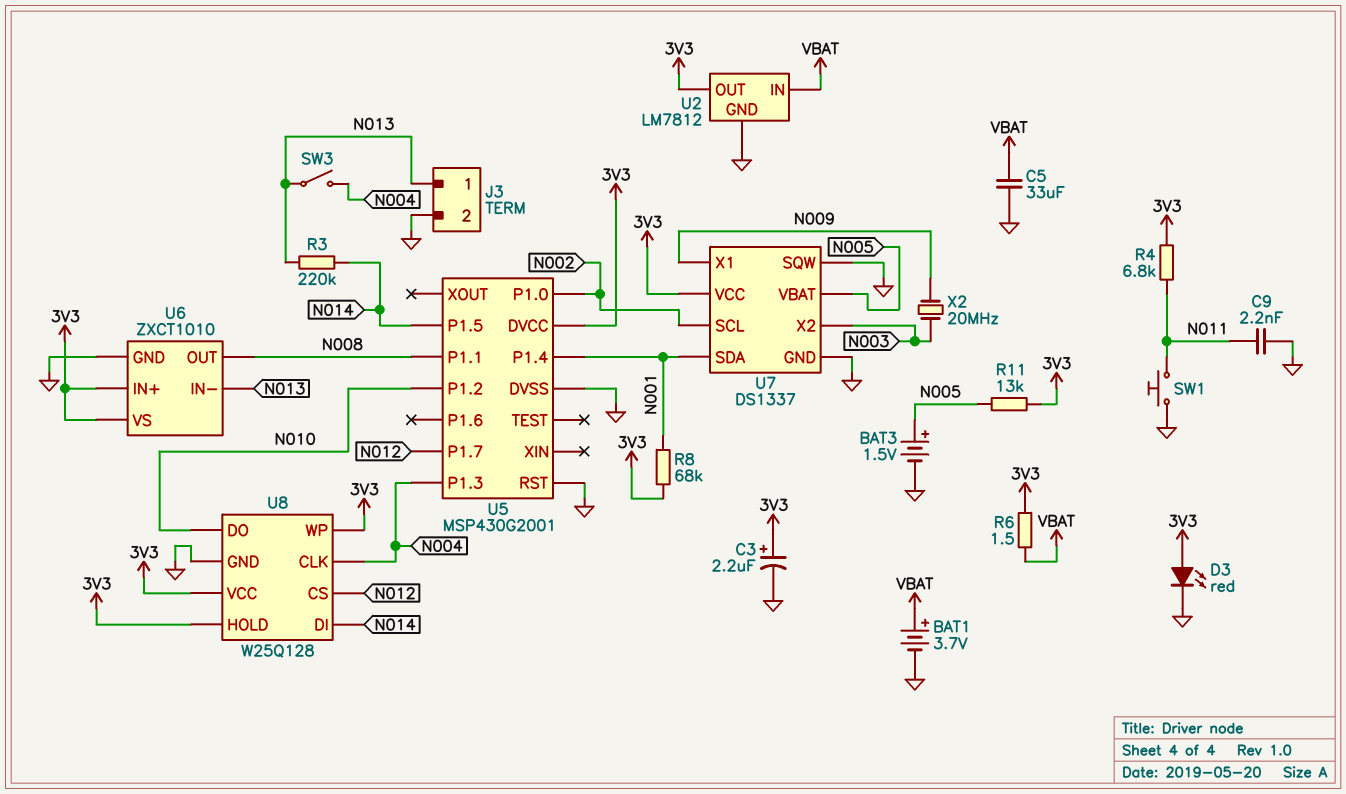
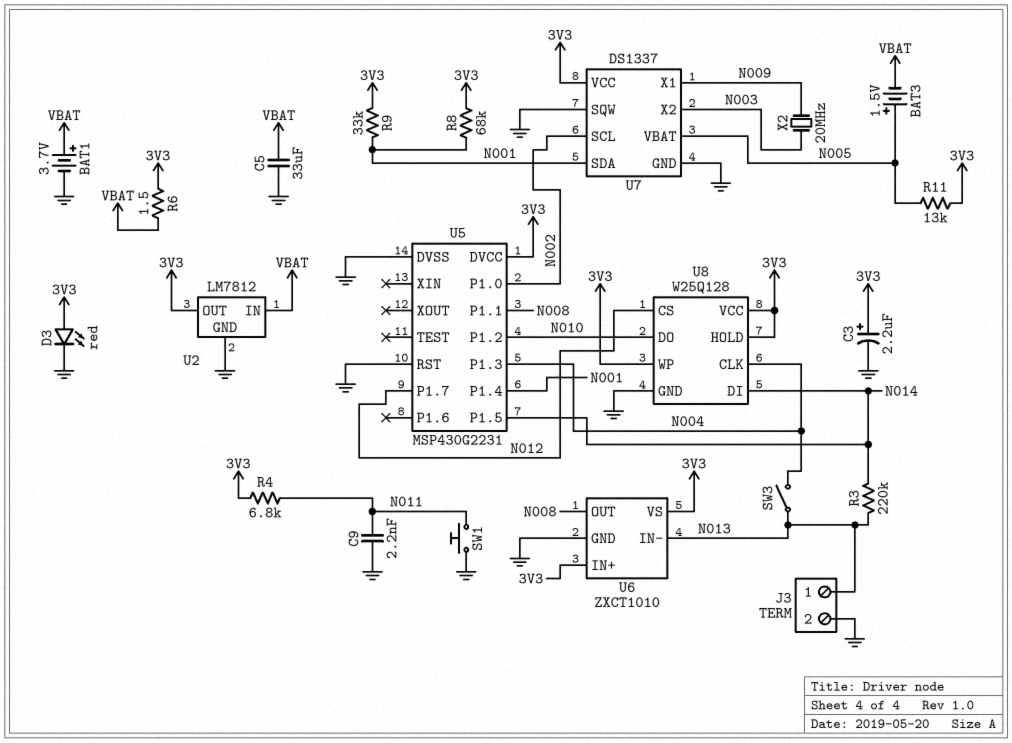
BAT3: 1.5V (plus N005, minus GND) -> 1.5V (plus N005, minus VBAT)
R9: none -> 33k (3V3, N001)
U5: MSP430G2001 -> MSP430G2231

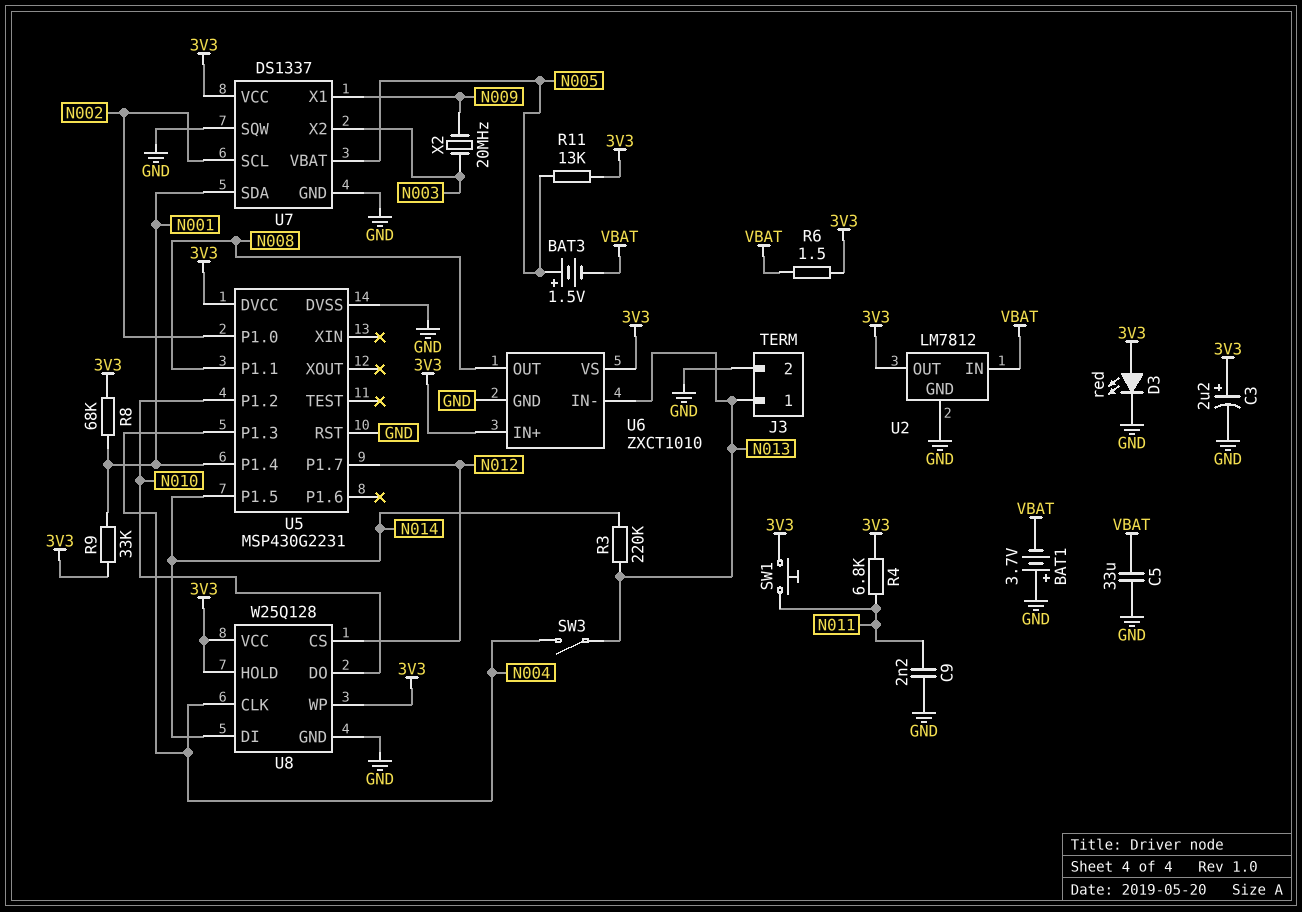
BAT1: 3.7V (plus VBAT, minus GND) -> 3.7V (plus GND, minus VBAT)
SW1: button (GND, N011) -> button (3V3, N011)

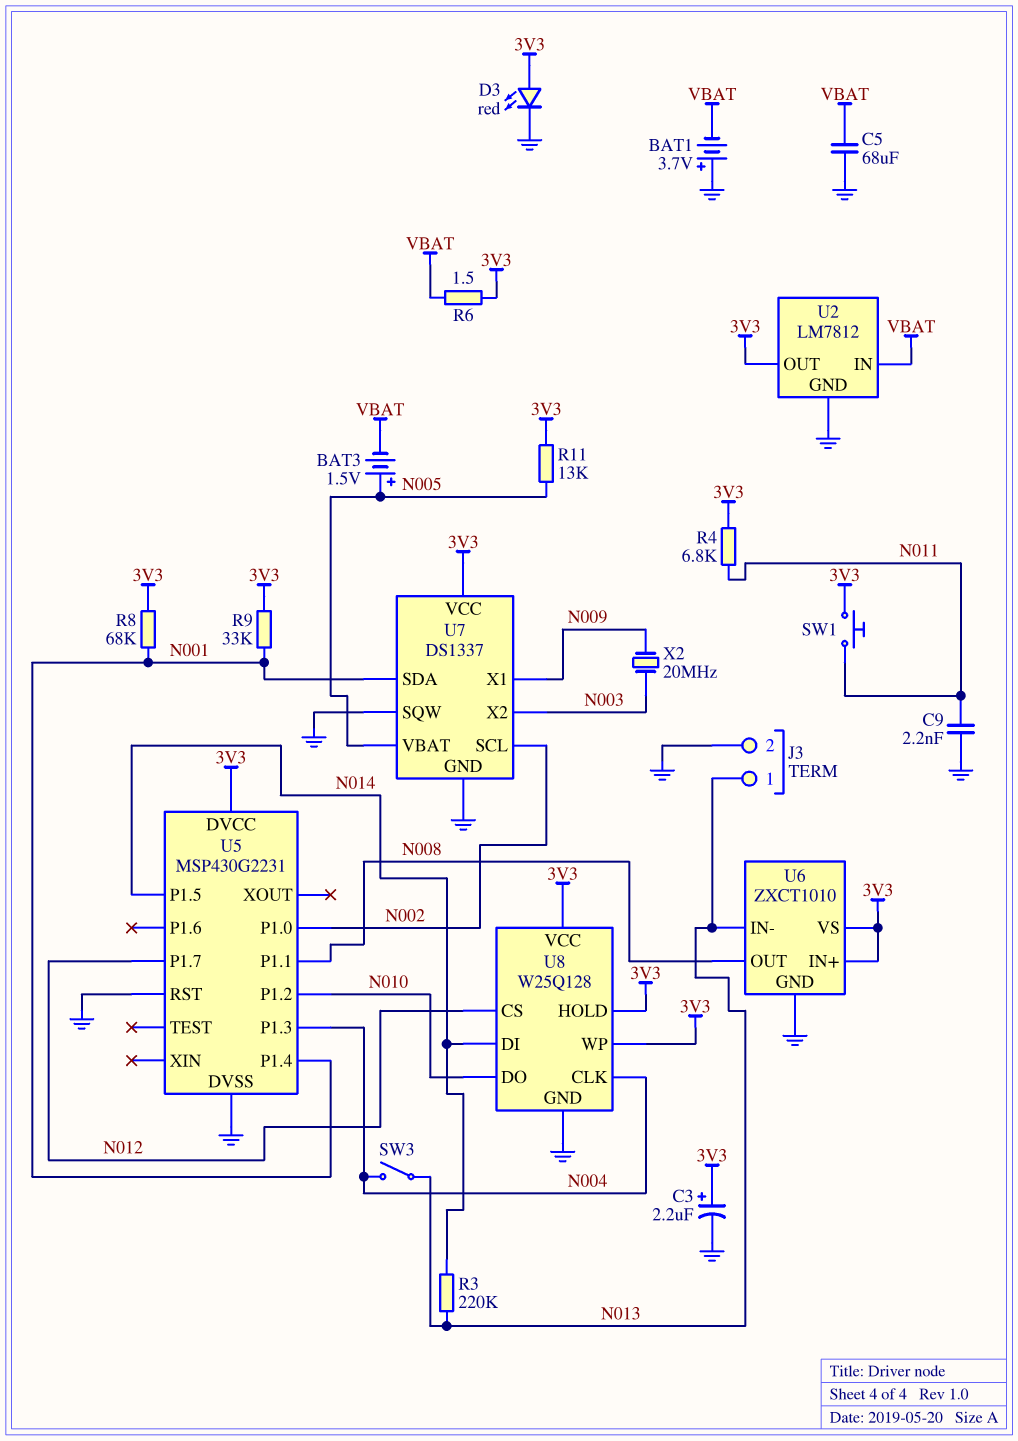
C5: 33uF (GND, VBAT) -> 68uF (GND, VBAT)

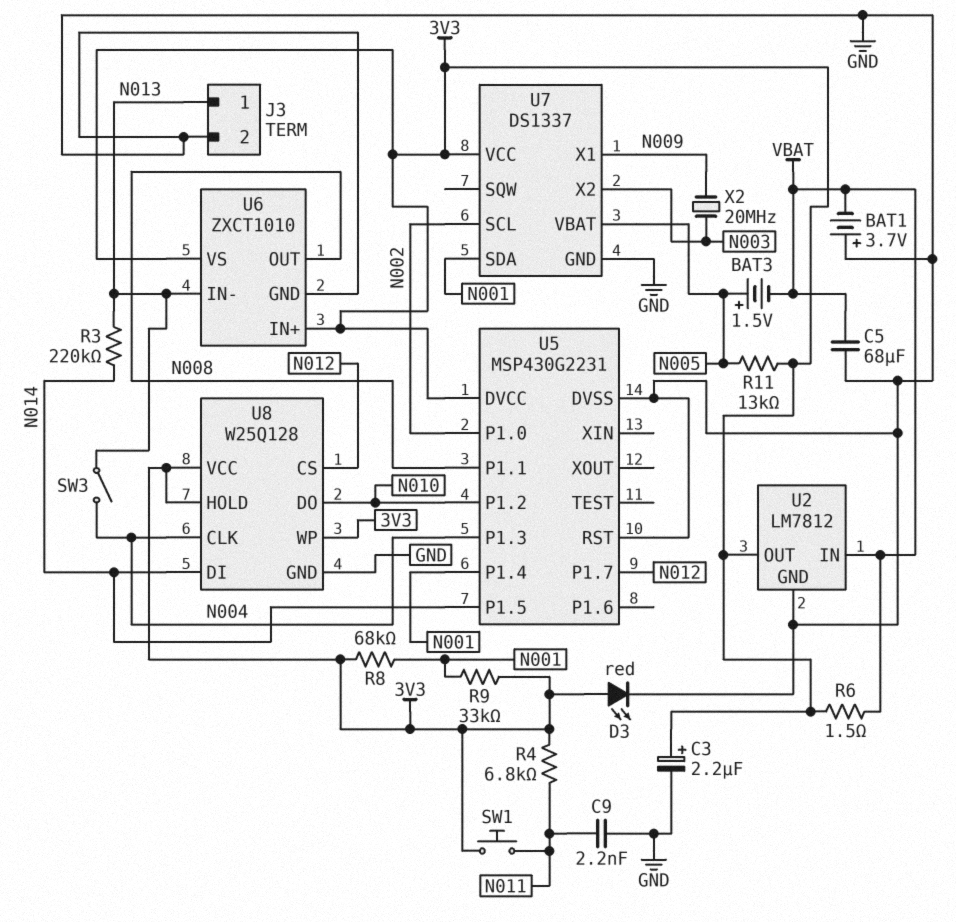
U7 pin SQW: GND -> none

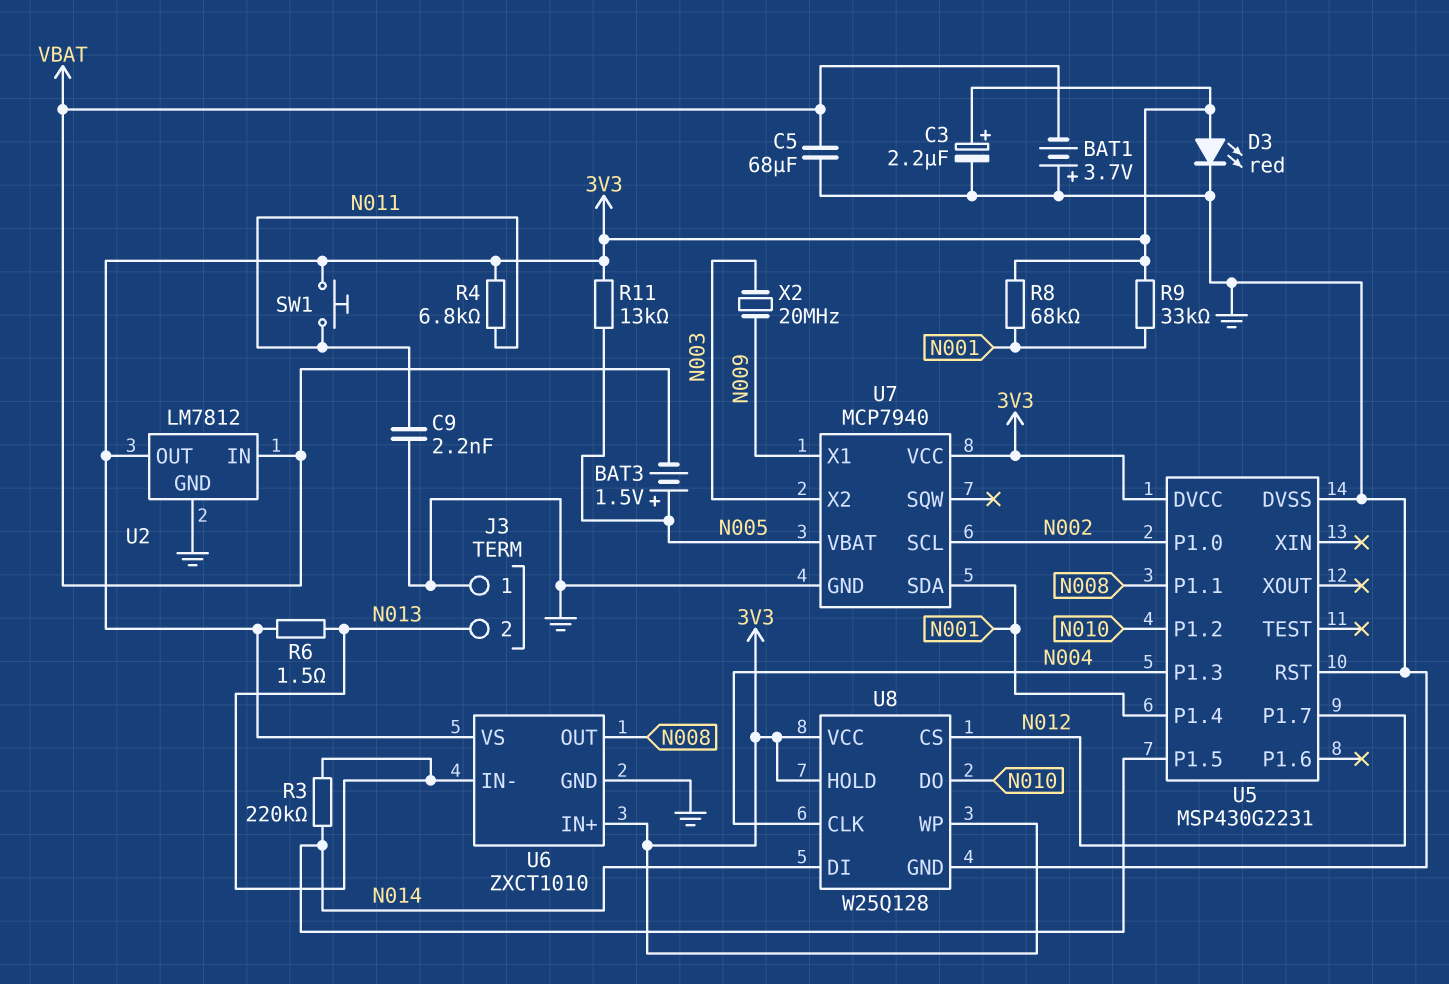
J3 pin 1: N013 -> GND
J3 pin 2: GND -> N013
R6: 1.5 (3V3, VBAT) -> 1.5 (3V3, N013)
SW3: switch (N004, N013) -> none
U7: DS1337 -> MCP7940

